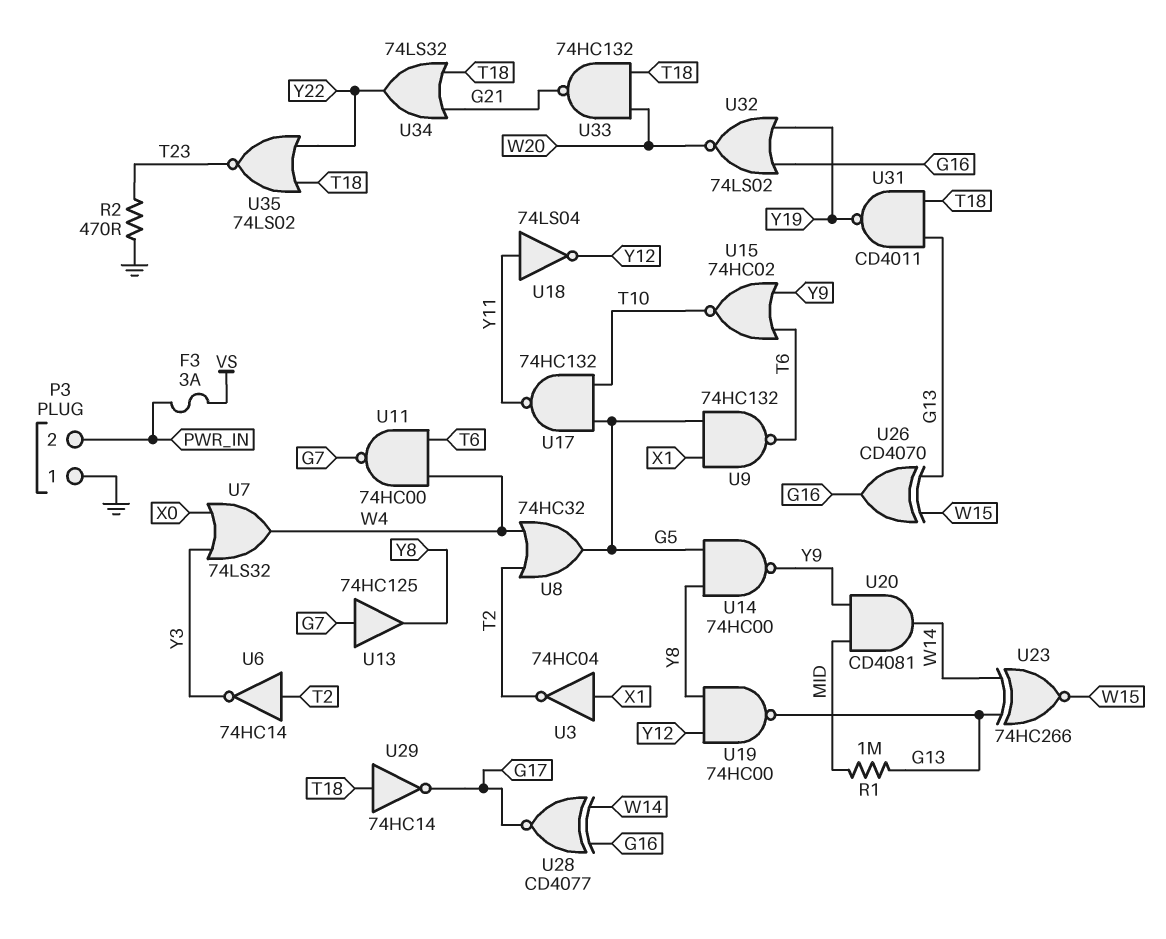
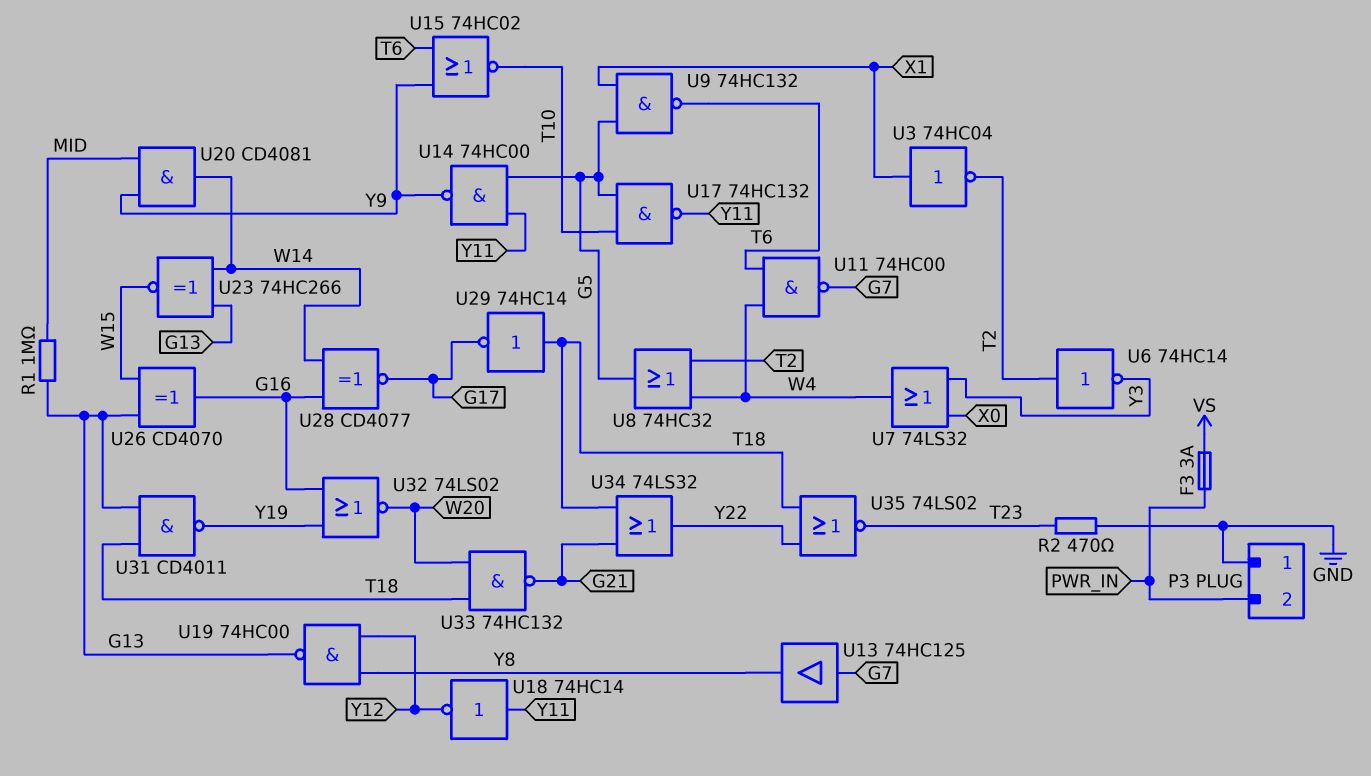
U14: NAND 74HC00 (in G5, in Y8, out Y9) -> NAND 74HC00 (in G5, in Y11, out Y9)
U18: NOT 74LS04 (in Y11, out Y12) -> NOT 74HC14 (in Y11, out Y12)

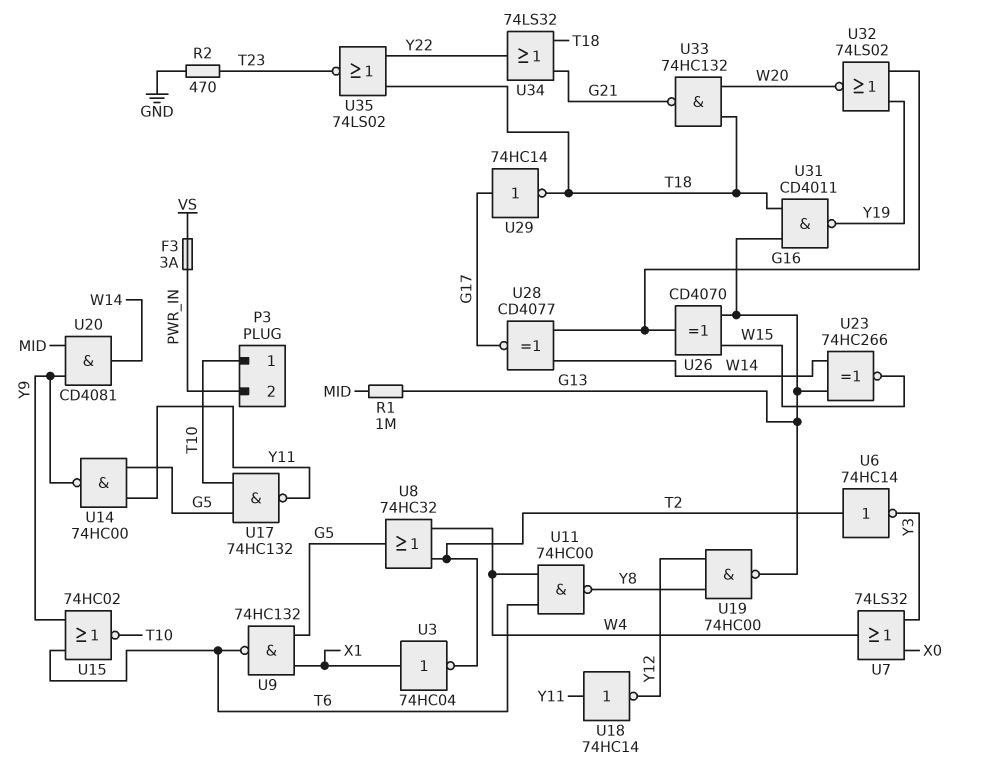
P3 pin 1: GND -> T10
U11: NAND 74HC00 (in T6, in W4, out G7) -> NAND 74HC00 (in T6, in W4, out Y8)
U13: buffer 74HC125 (in G7, out Y8) -> none
U29: NOT 74HC14 (in T18, out G17) -> NOT 74HC14 (in G17, out T18)

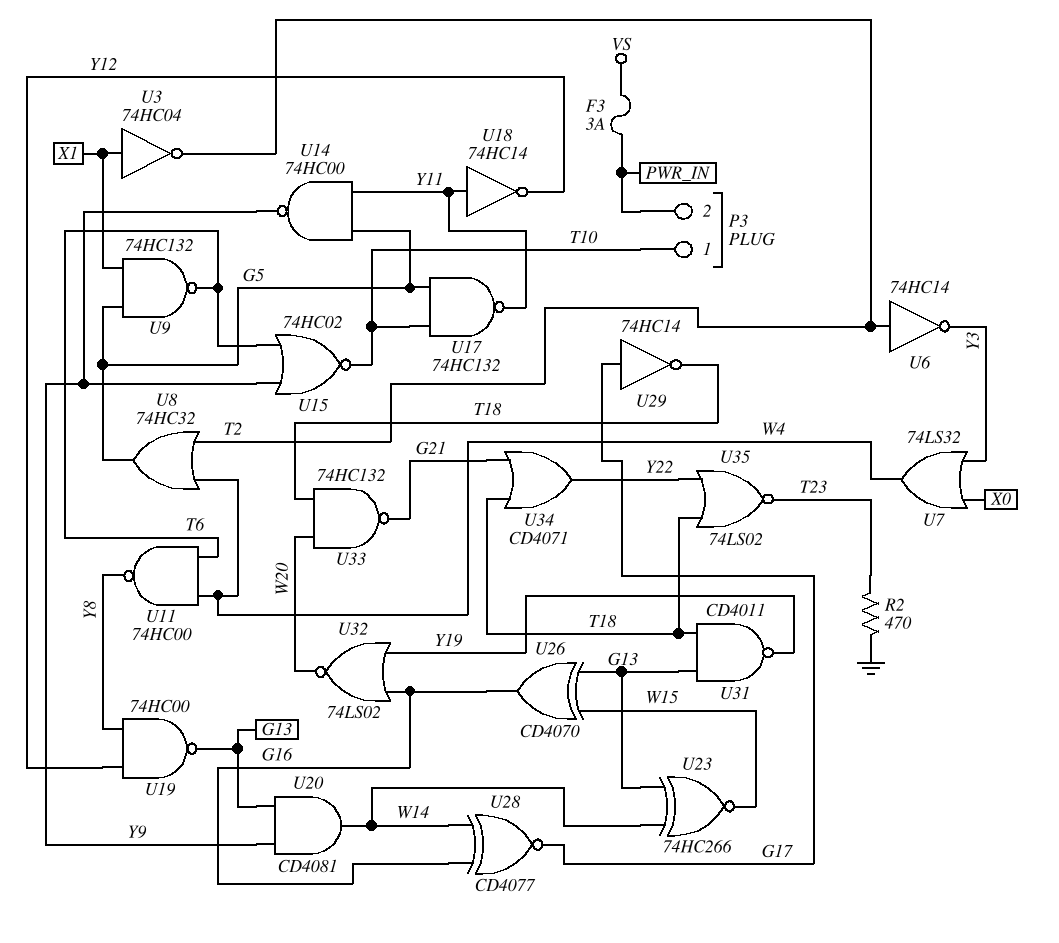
R1: 1M (G13, MID) -> none
U20: AND CD4081 (in MID, in Y9, out W14) -> AND CD4081 (in G13, in Y9, out W14)
U34: OR 74LS32 (in G21, in T18, out Y22) -> OR CD4071 (in G21, in T18, out Y22)

